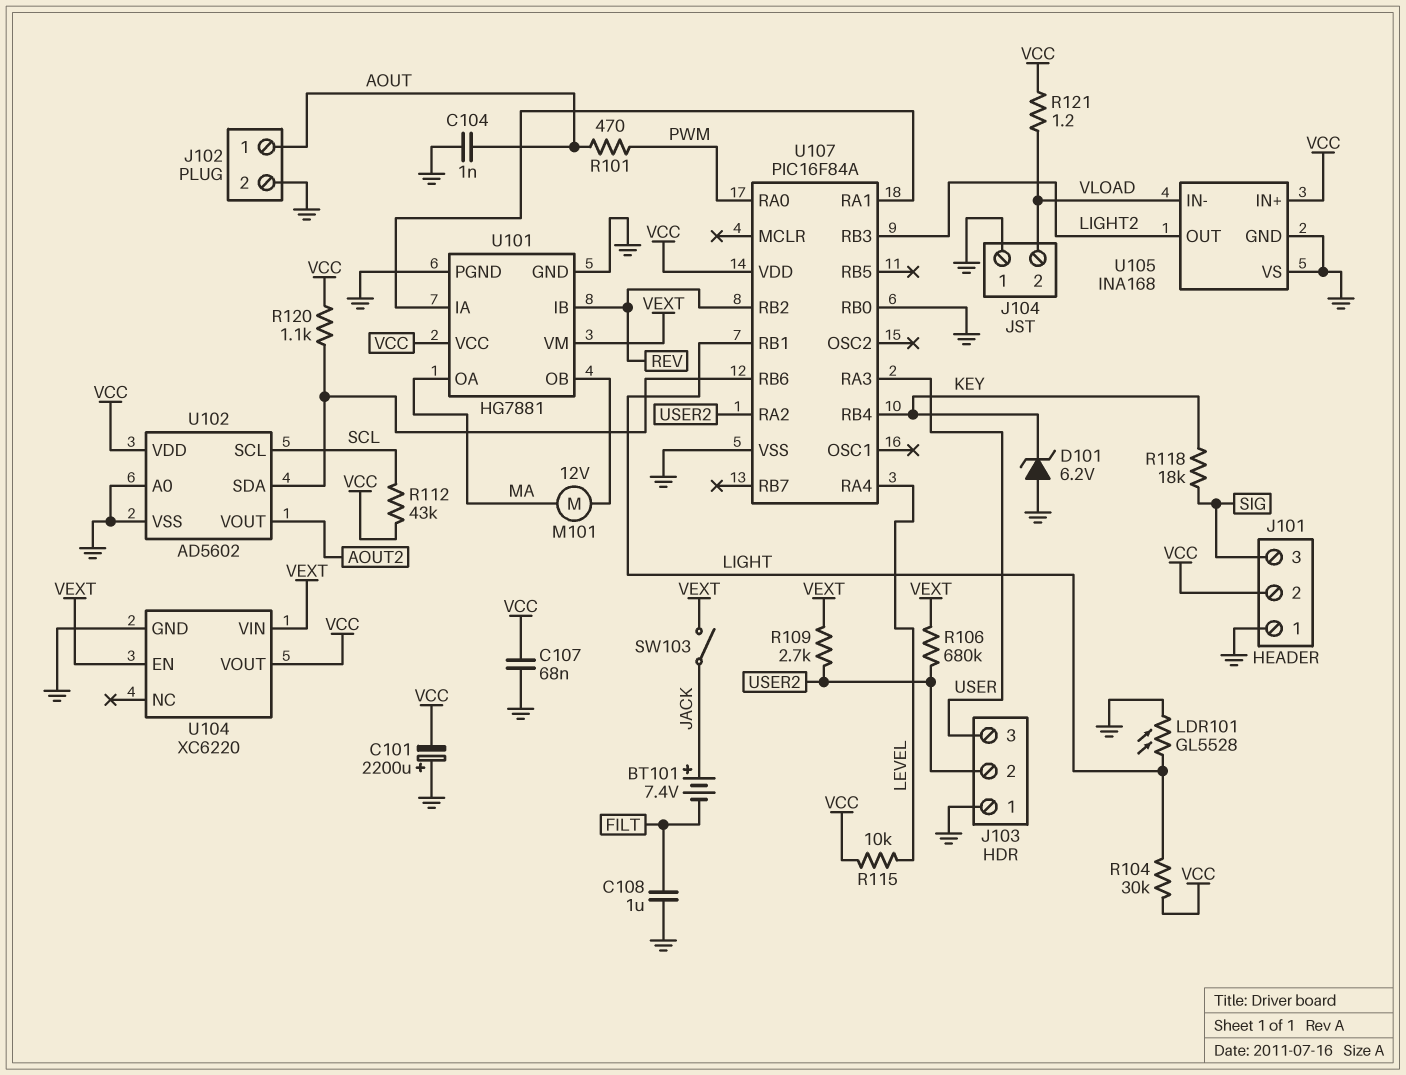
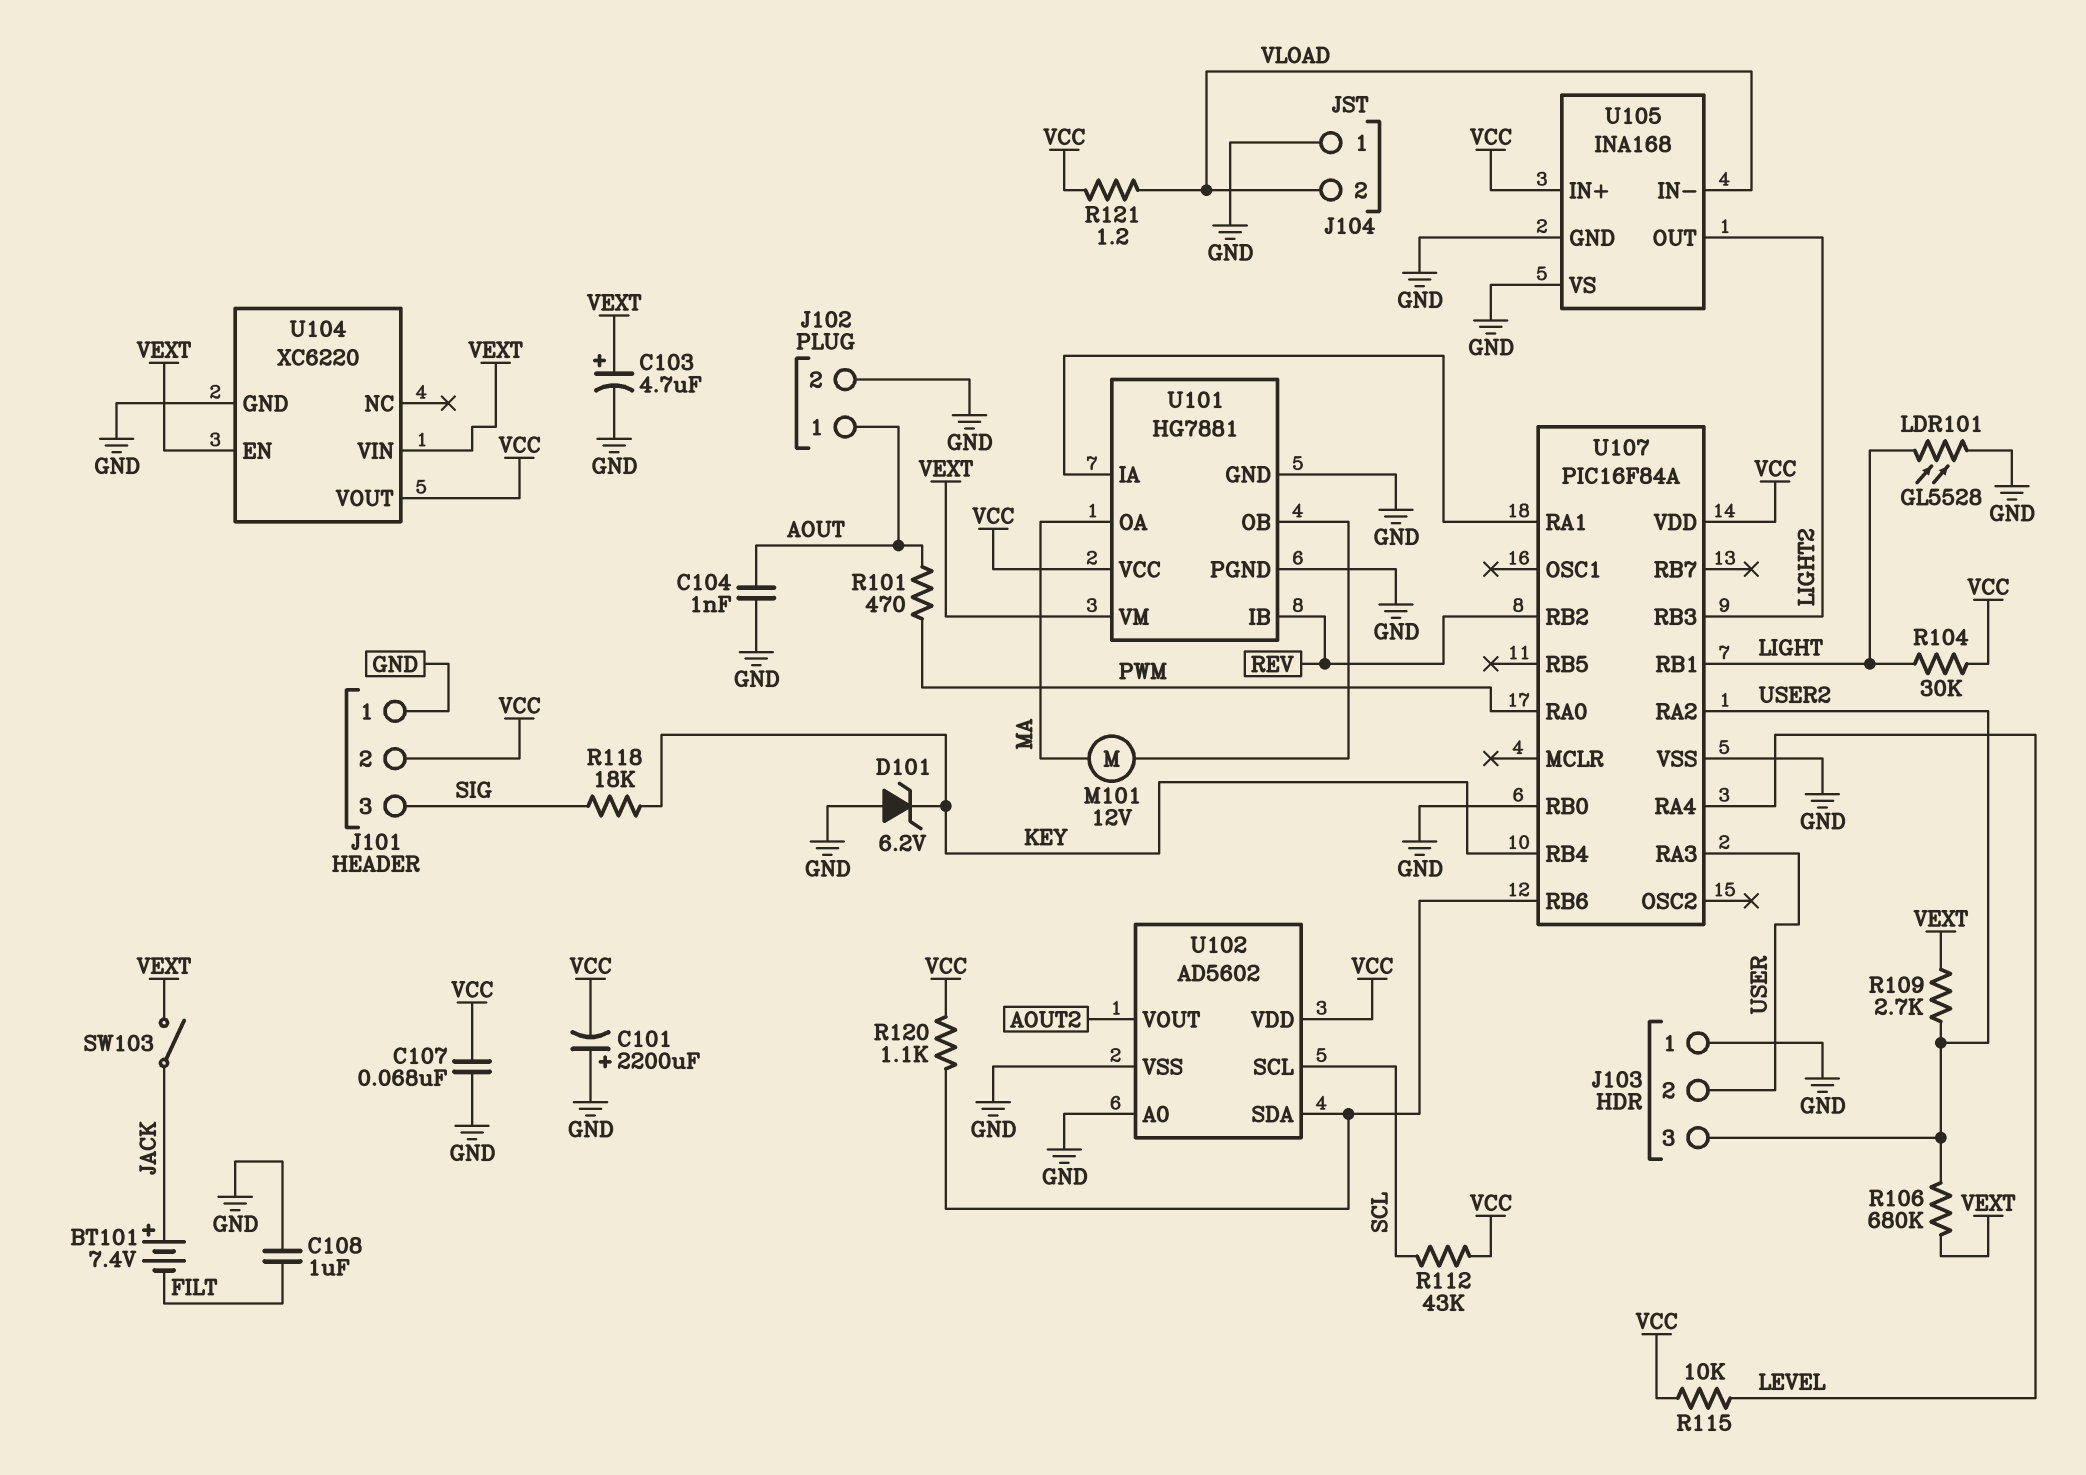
C103: none -> 4.7uF (plus VEXT, minus GND)
J103 pin 2: USER2 -> USER
J103 pin 3: USER -> USER2

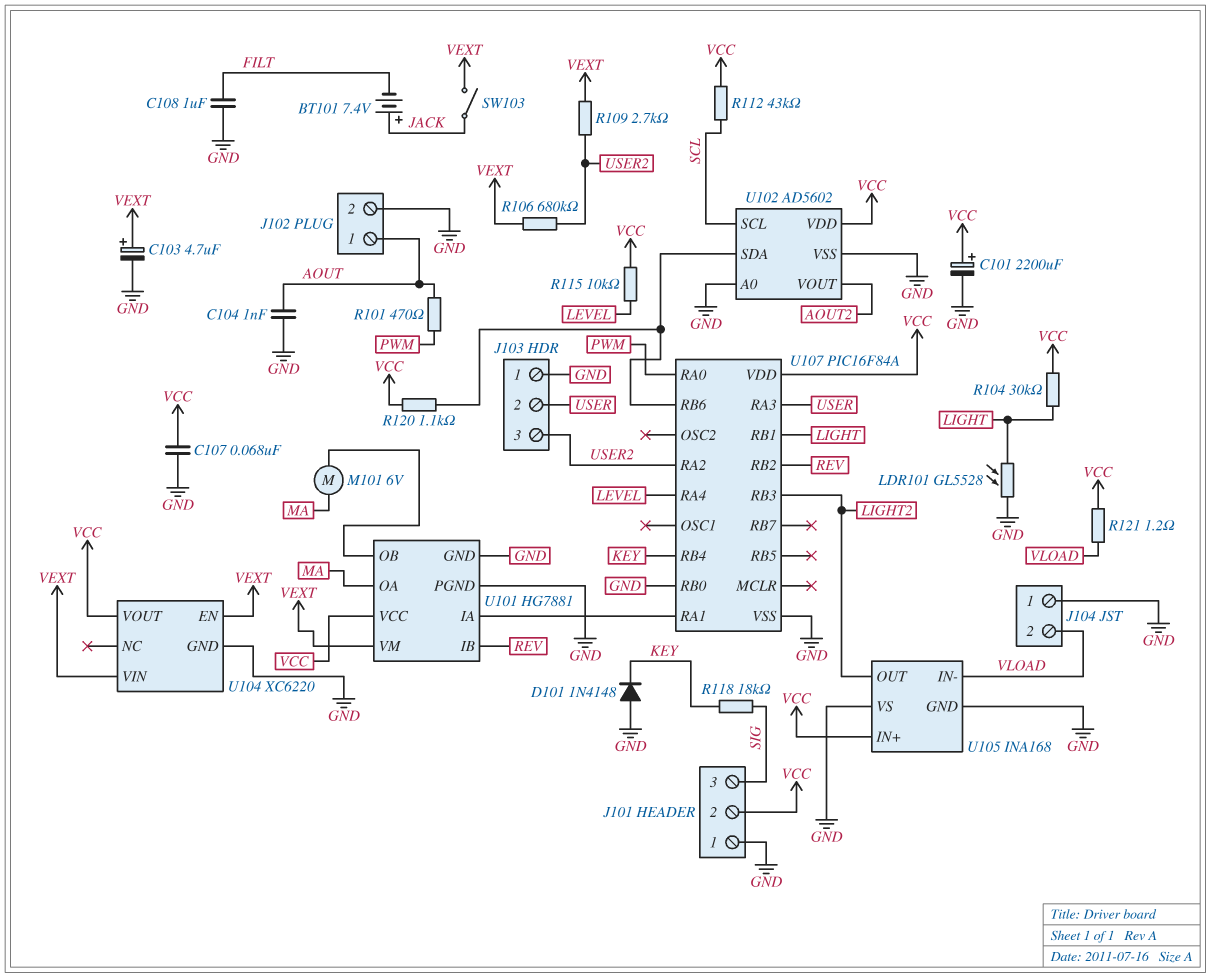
C101: 2200uF (plus GND, minus VCC) -> 2200uF (plus VCC, minus GND)
D101: zener 6.2V (A GND, K KEY) -> diode 1N4148 (A GND, K KEY)
M101: motor 12V (MA, U101/OB) -> motor 6V (MA, U101/OB)

